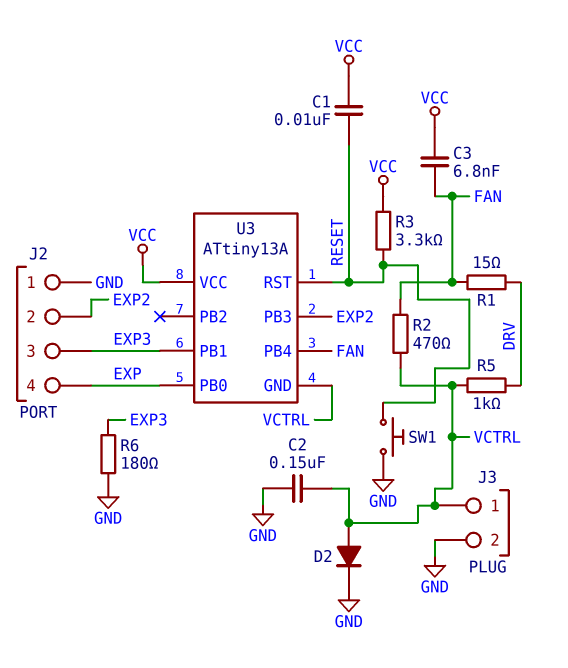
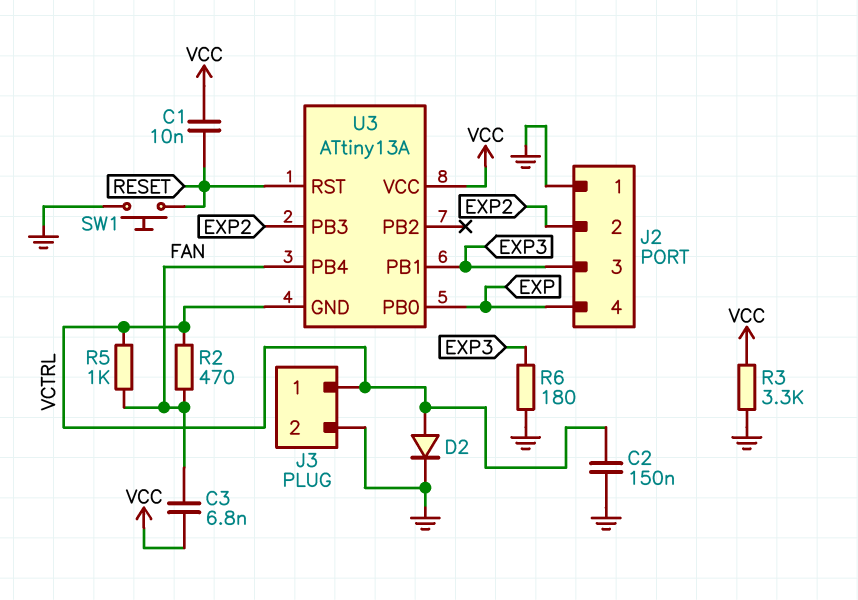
R1: 15 (DRV, FAN) -> none
R3: 3.3k (RESET, VCC) -> 3.3k (GND, VCC)
R5: 1k (DRV, VCTRL) -> 1k (FAN, VCTRL)

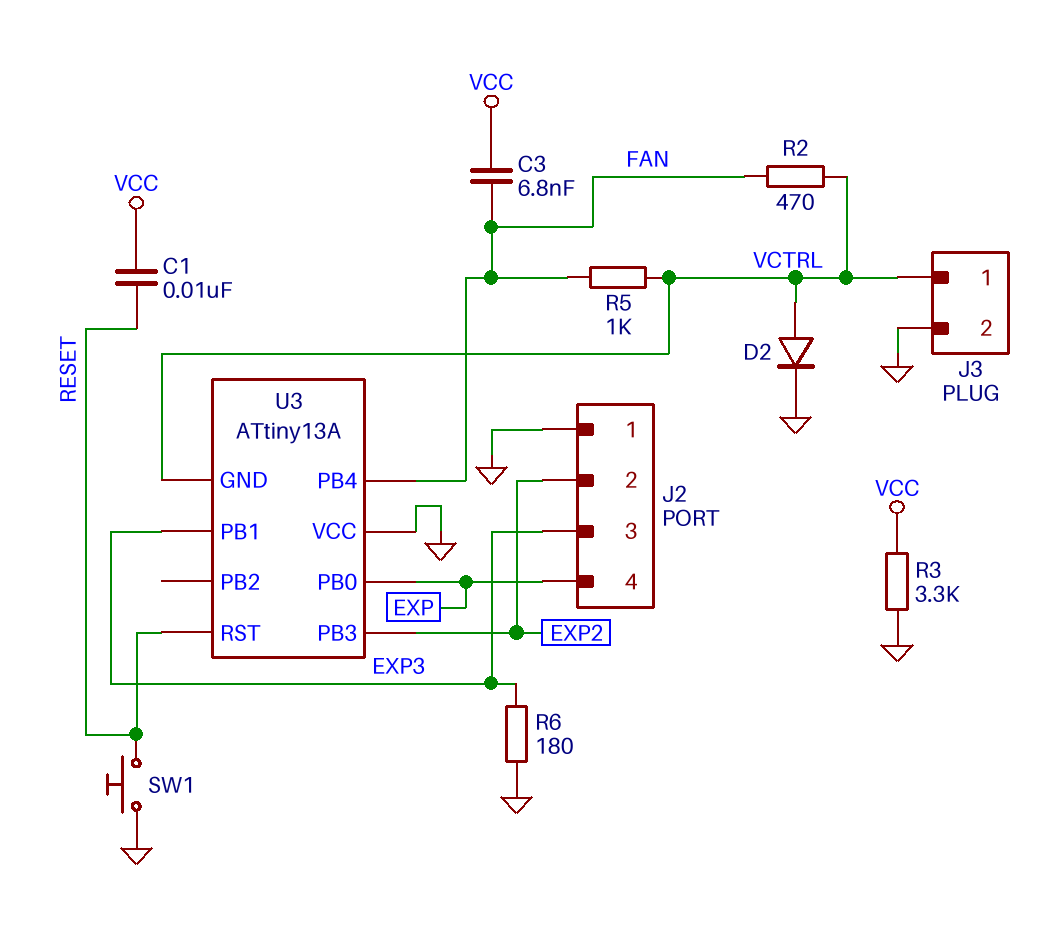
C2: 150nF (GND, VCTRL) -> none
U3 pin VCC: VCC -> GND

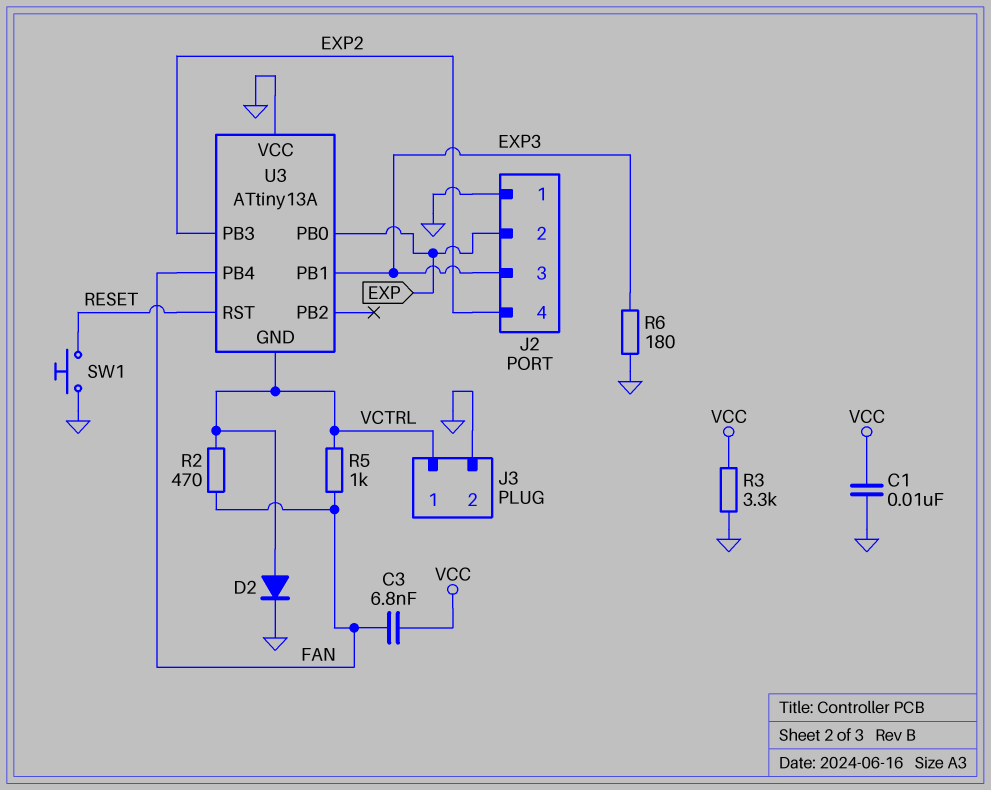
C1: 10nF (RESET, VCC) -> 10nF (GND, VCC)
J2 pin 2: EXP2 -> EXP
J2 pin 4: EXP -> EXP2

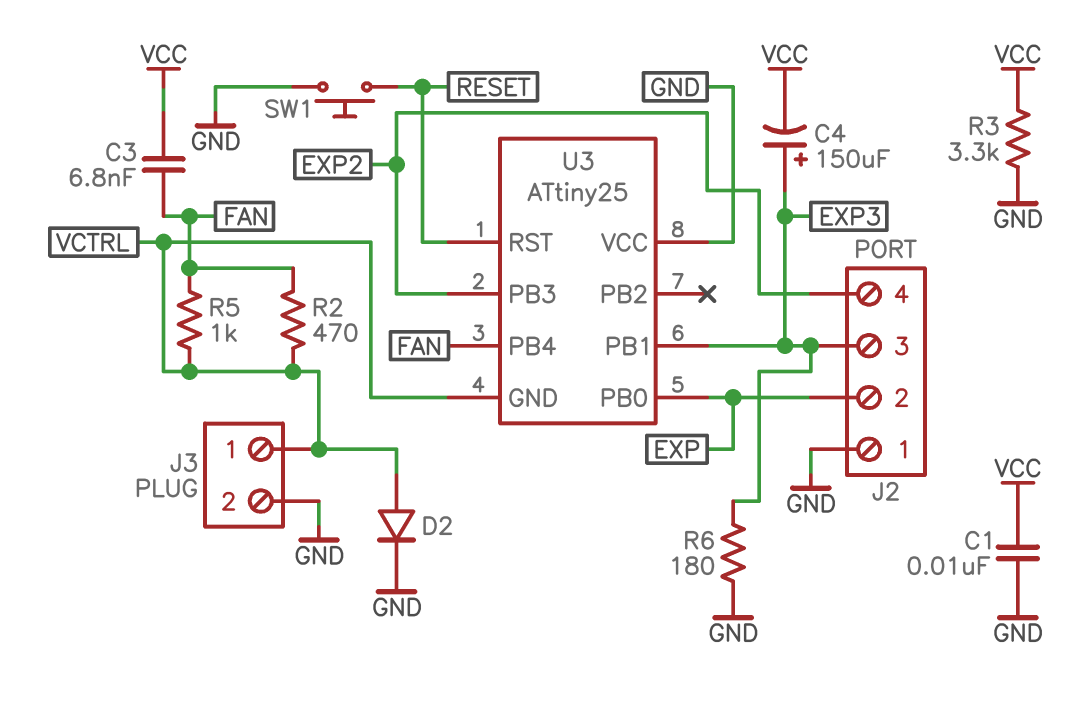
C4: none -> 150uF (plus EXP3, minus VCC)
U3: ATtiny13A -> ATtiny25

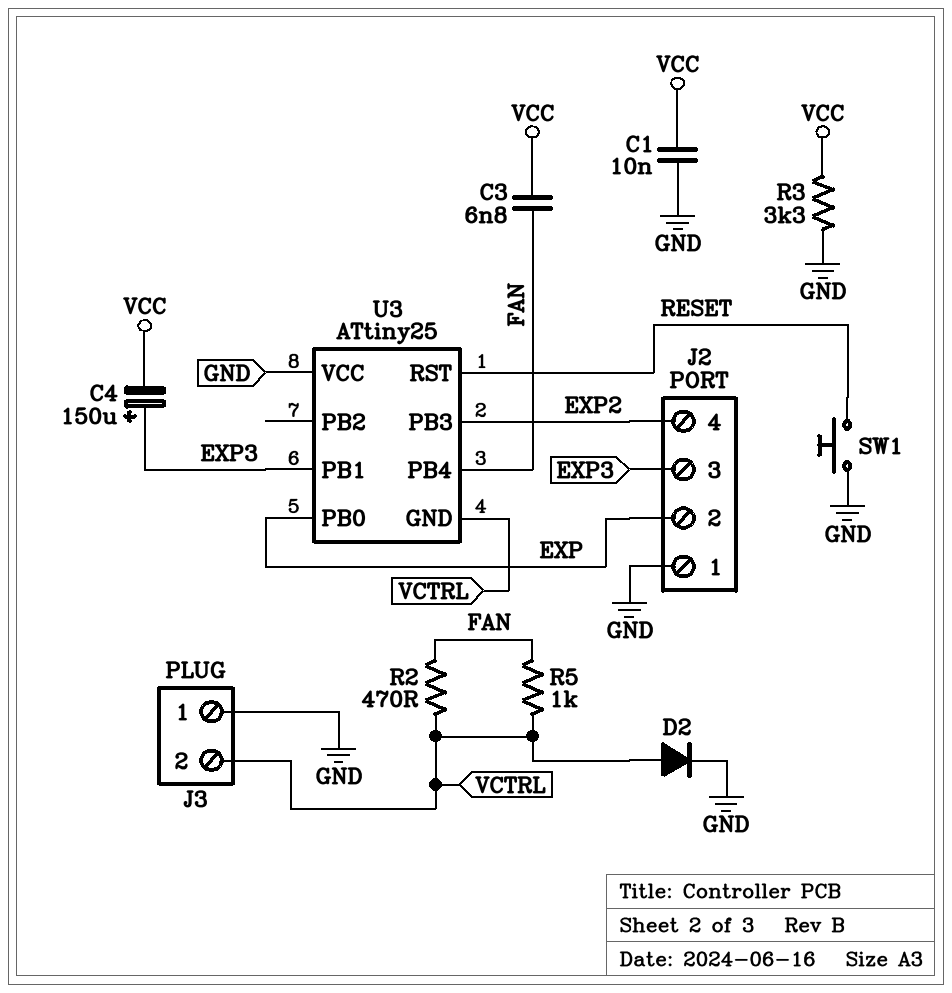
J3 pin 1: VCTRL -> GND
J3 pin 2: GND -> VCTRL
R6: 180 (EXP3, GND) -> none

